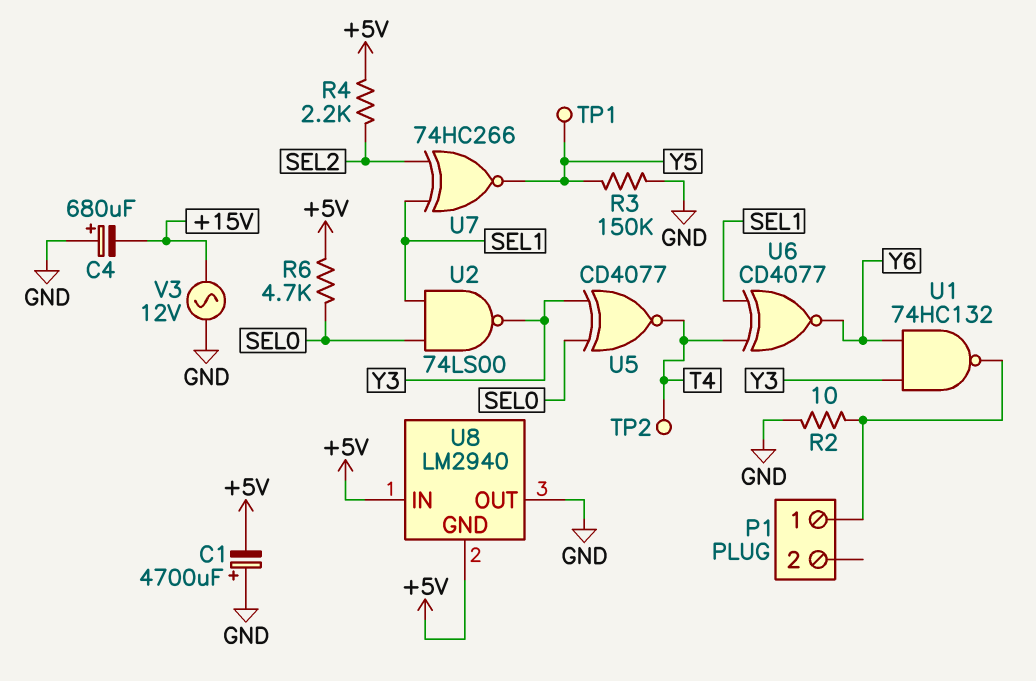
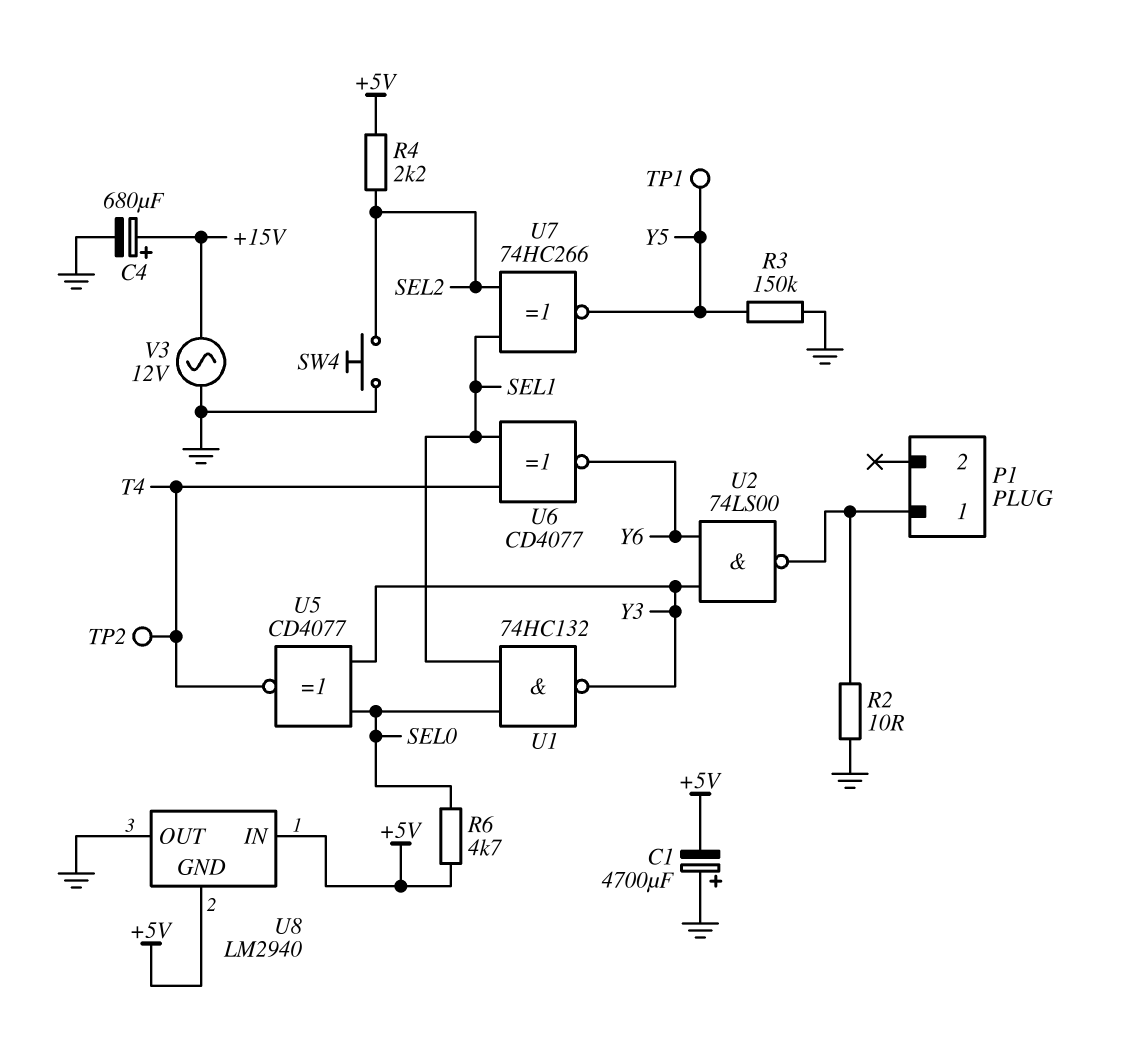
C4: 680uF (plus GND, minus +15V) -> 680uF (plus +15V, minus GND)
SW4: none -> button (GND, SEL2)
U1: NAND 74HC132 (in Y3, in Y6, out P1/1) -> NAND 74HC132 (in SEL0, in SEL1, out Y3)
U2: NAND 74LS00 (in SEL0, in SEL1, out Y3) -> NAND 74LS00 (in Y3, in Y6, out P1/1)

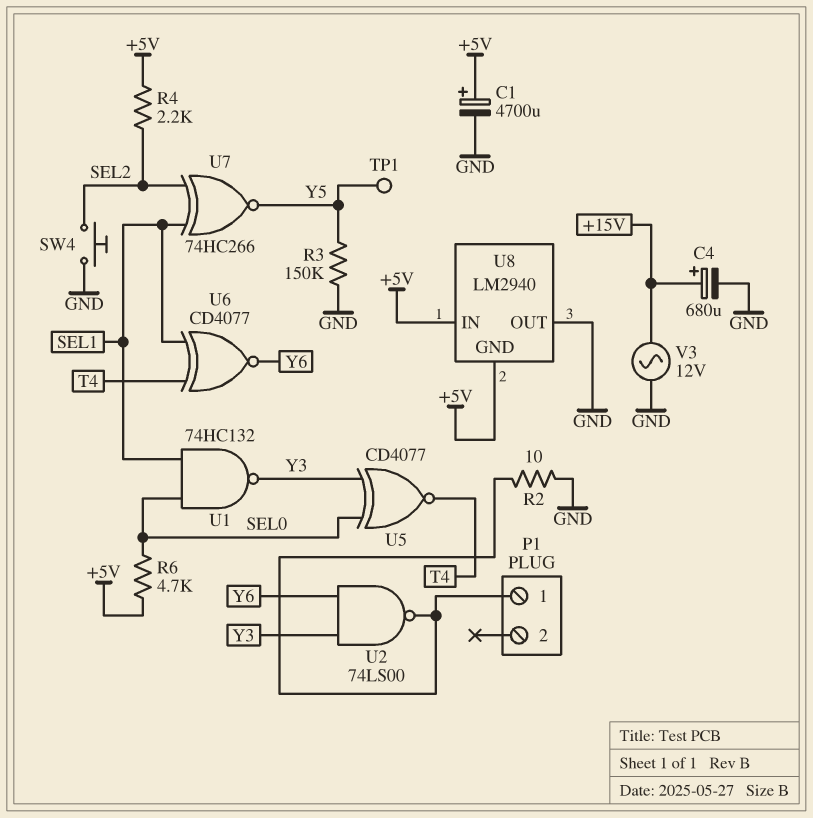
C1: 4700uF (plus GND, minus +5V) -> 4700uF (plus +5V, minus GND)
TP2: test point (T4) -> none

